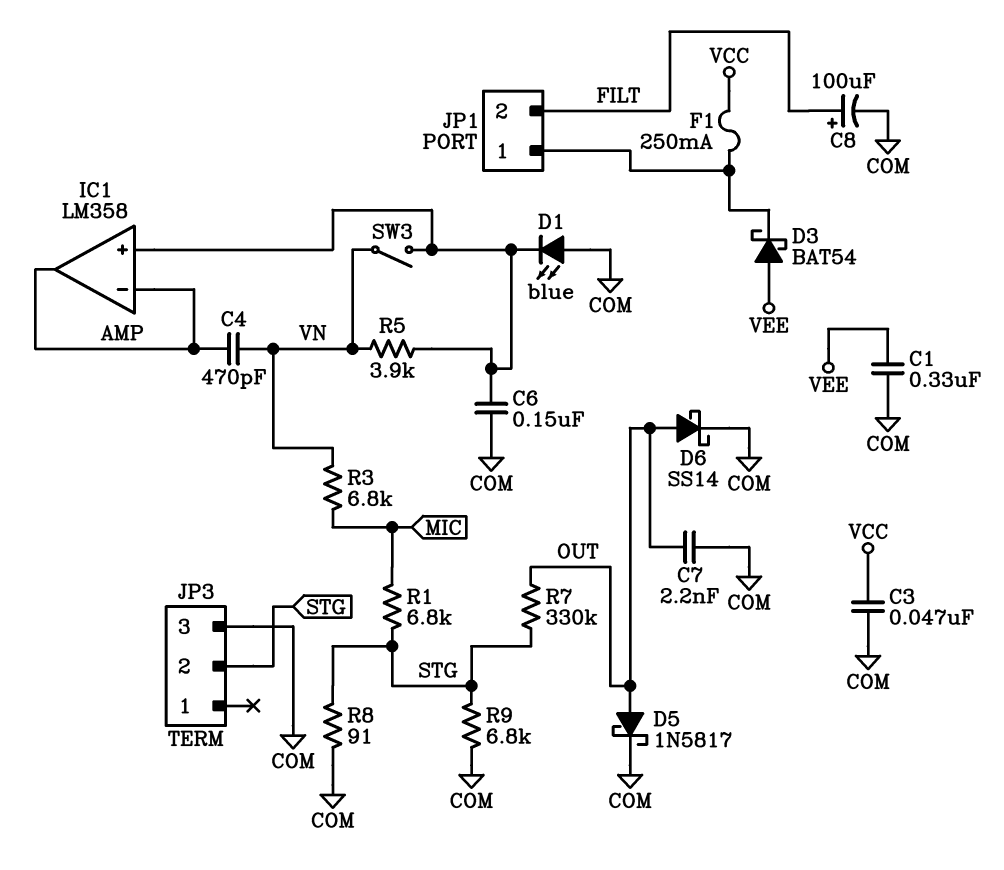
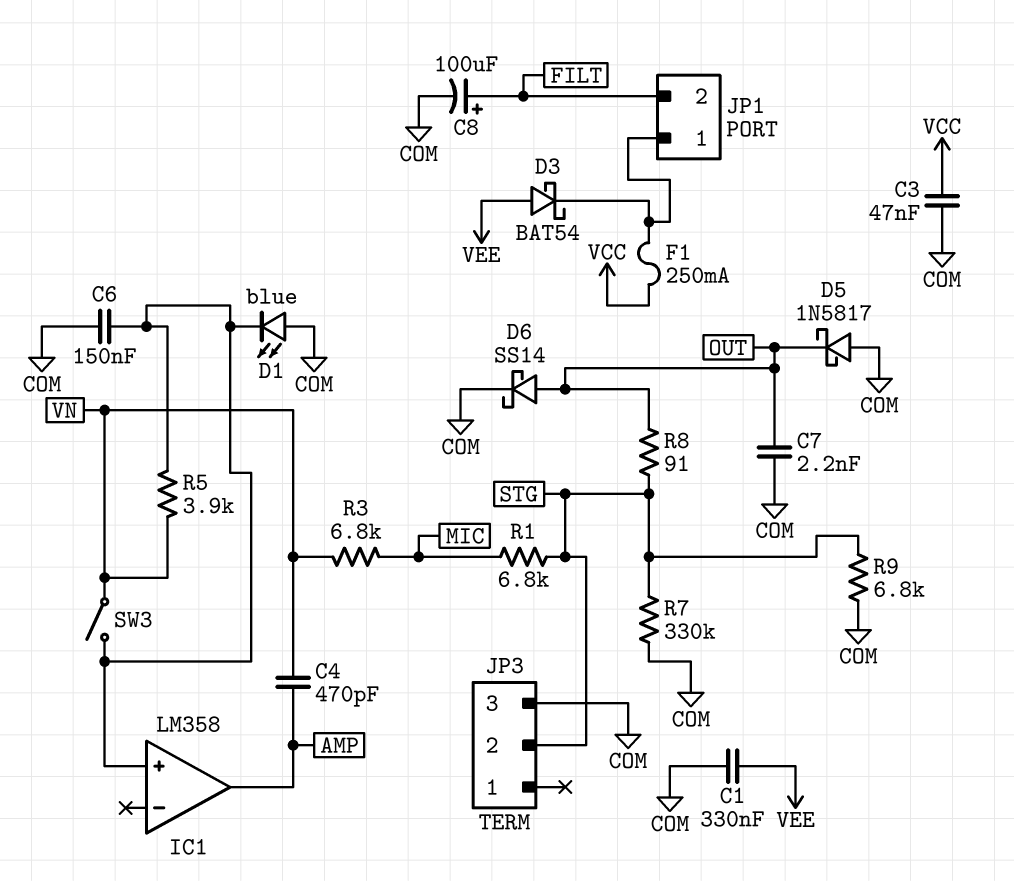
D5: schottky 1N5817 (A OUT, K COM) -> schottky 1N5817 (A COM, K OUT)
IC1 pin in-: AMP -> none
R7: 330k (OUT, STG) -> 330k (COM, STG)
R8: 91 (COM, STG) -> 91 (OUT, STG)

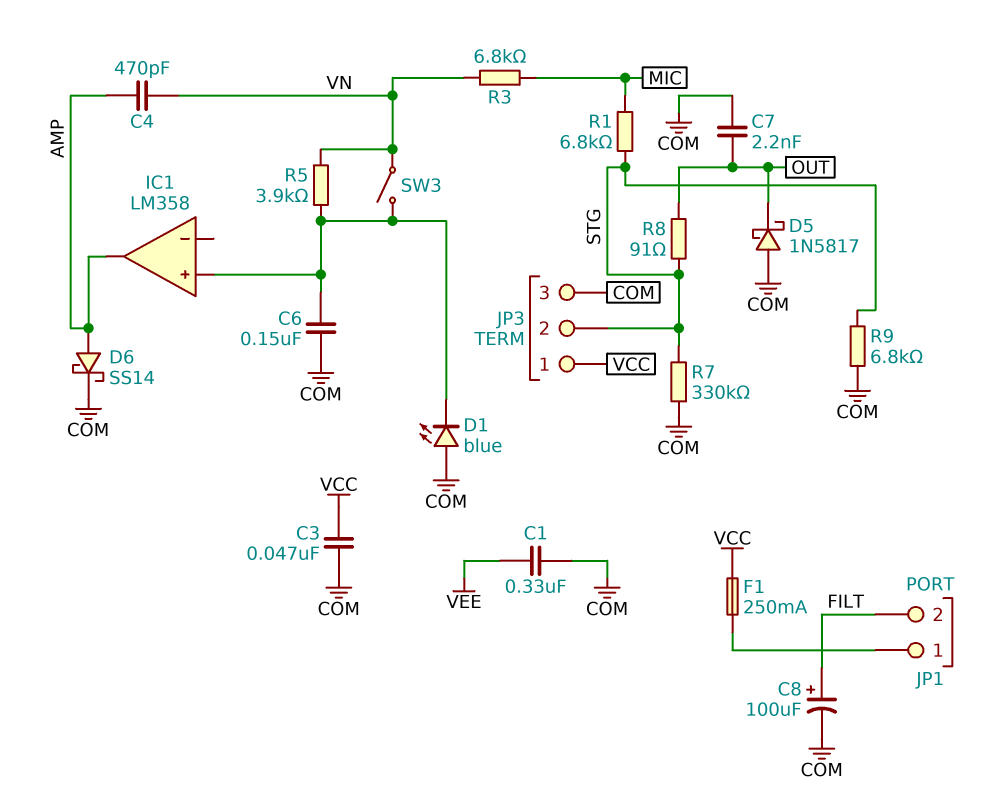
D3: schottky BAT54 (A VEE, K JP1/1) -> none
D6: schottky SS14 (A OUT, K COM) -> schottky SS14 (A AMP, K COM)
JP3 pin 1: none -> VCC

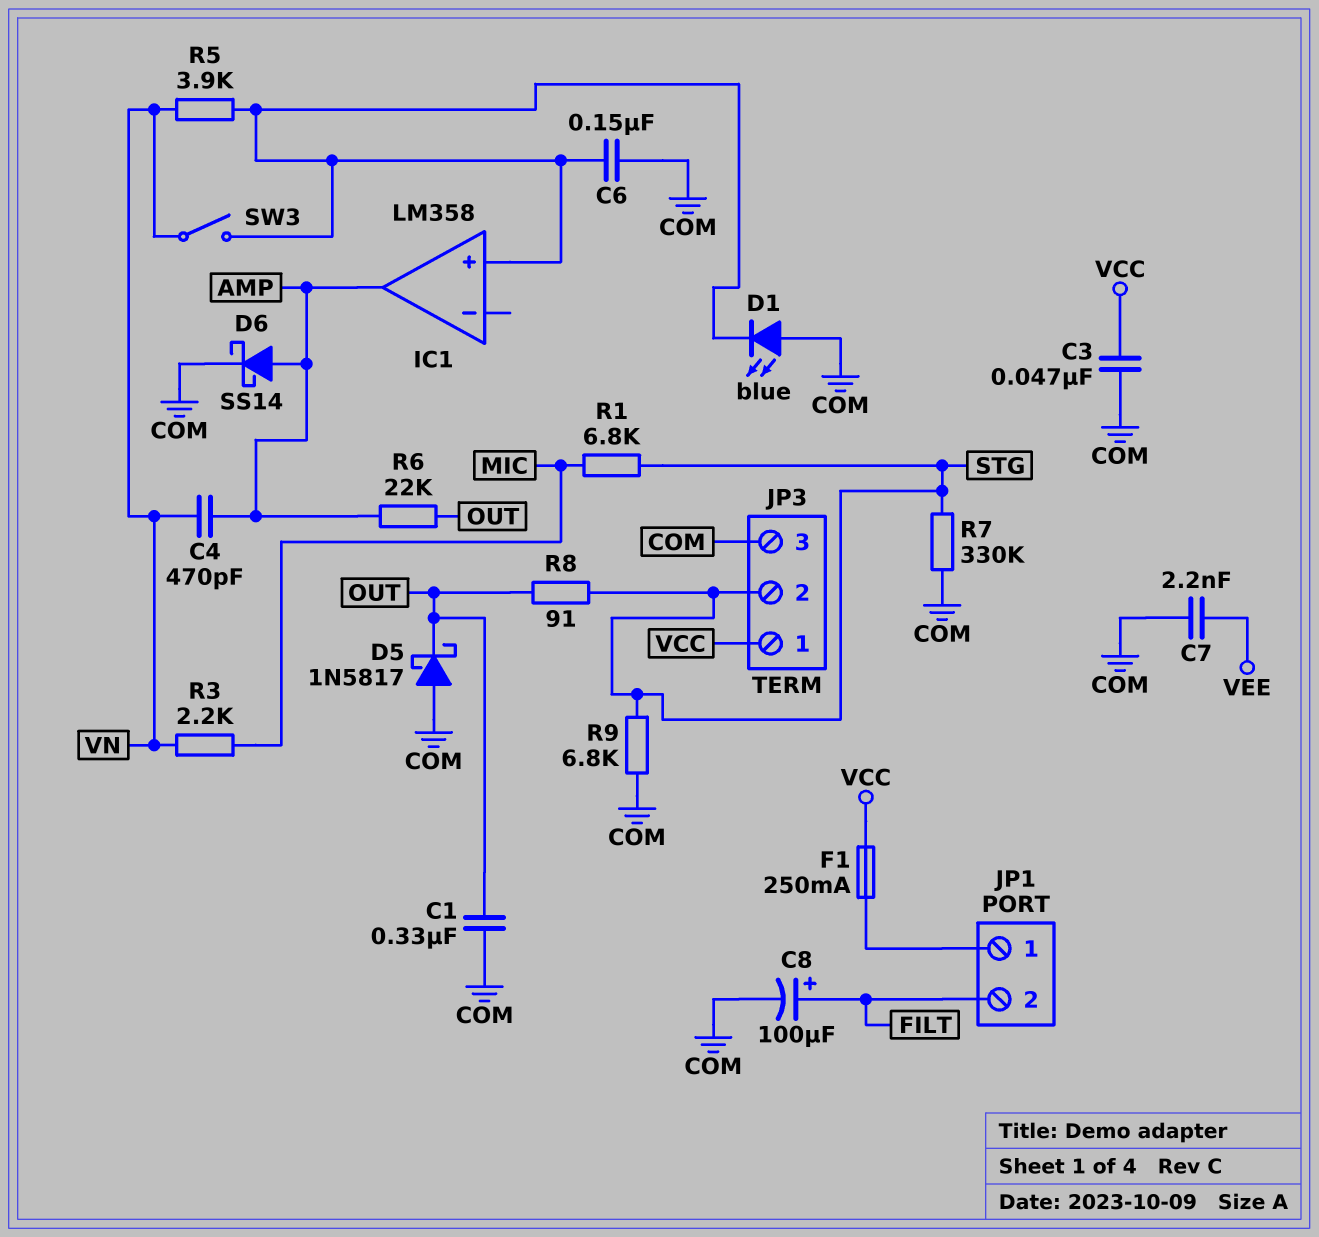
C1: 330nF (COM, VEE) -> 330nF (COM, OUT)
C7: 2.2nF (COM, OUT) -> 2.2nF (COM, VEE)
R3: 6.8k (MIC, VN) -> 2.2k (MIC, VN)
R6: none -> 22k (AMP, OUT)

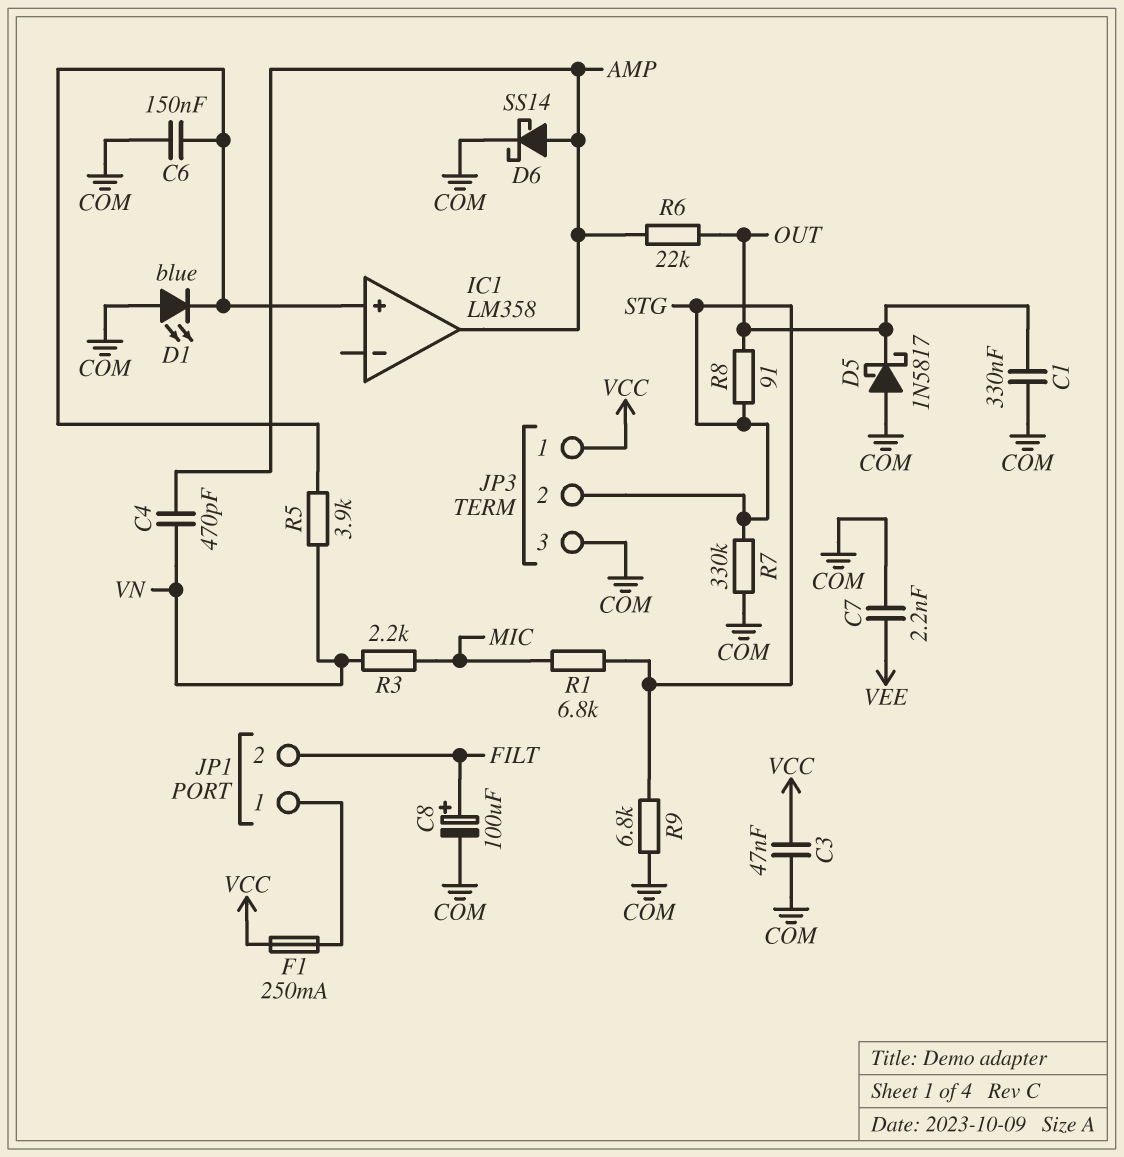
SW3: switch (IC1/in+, VN) -> none

